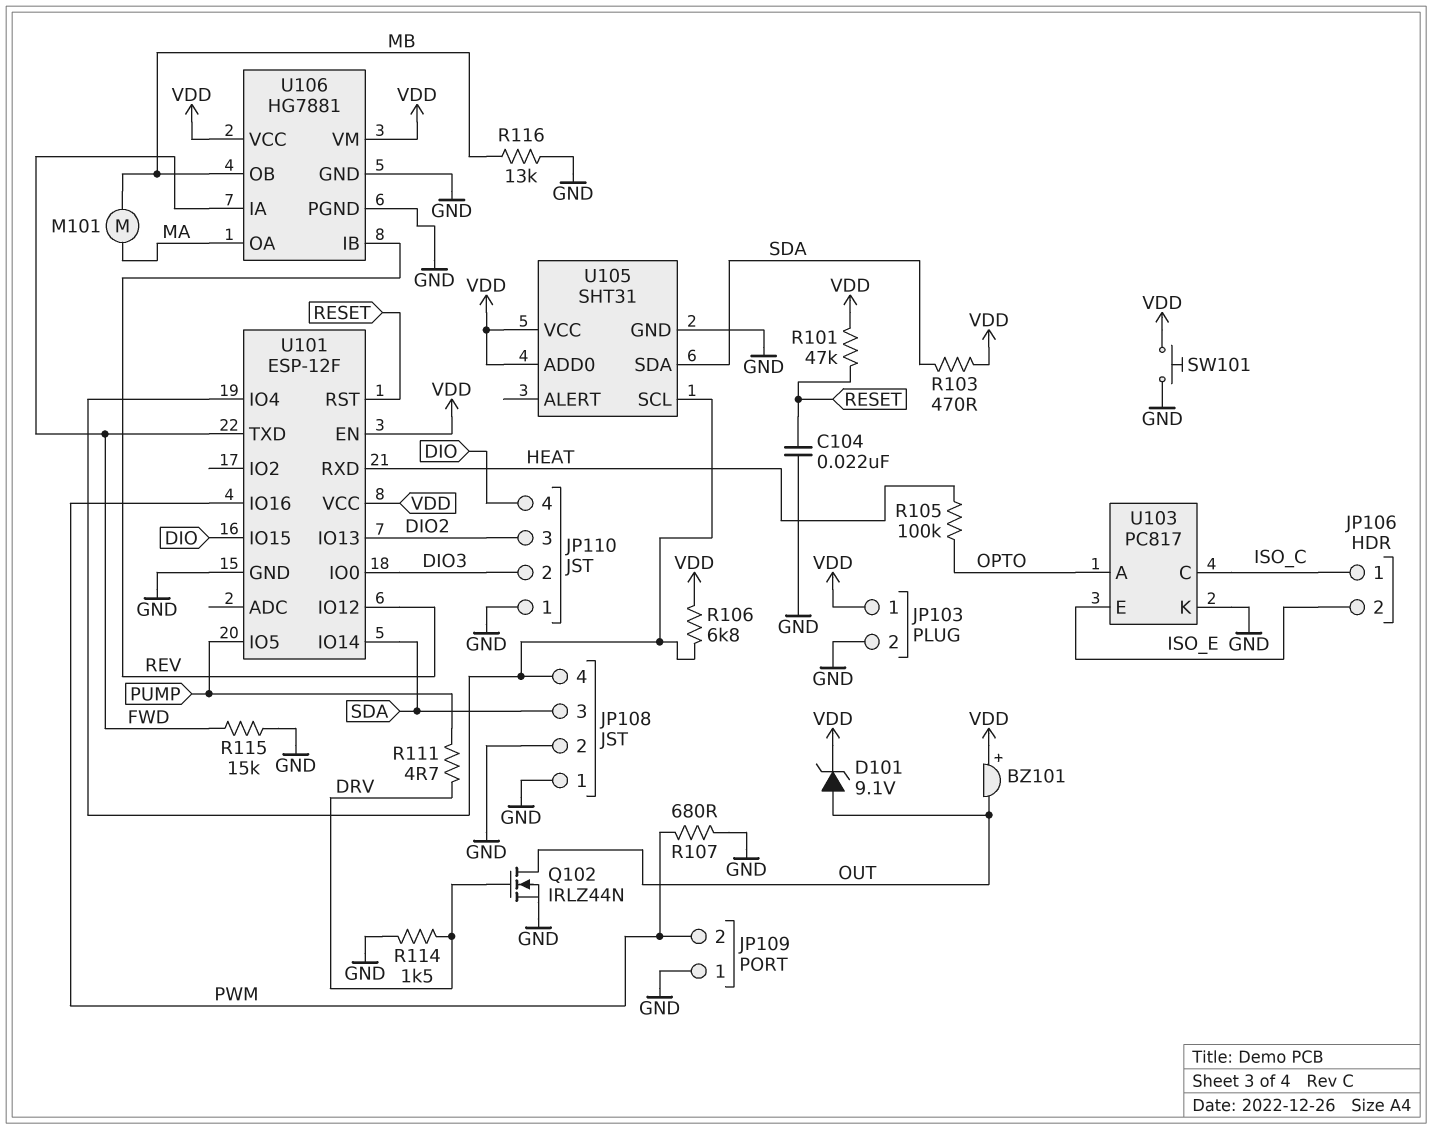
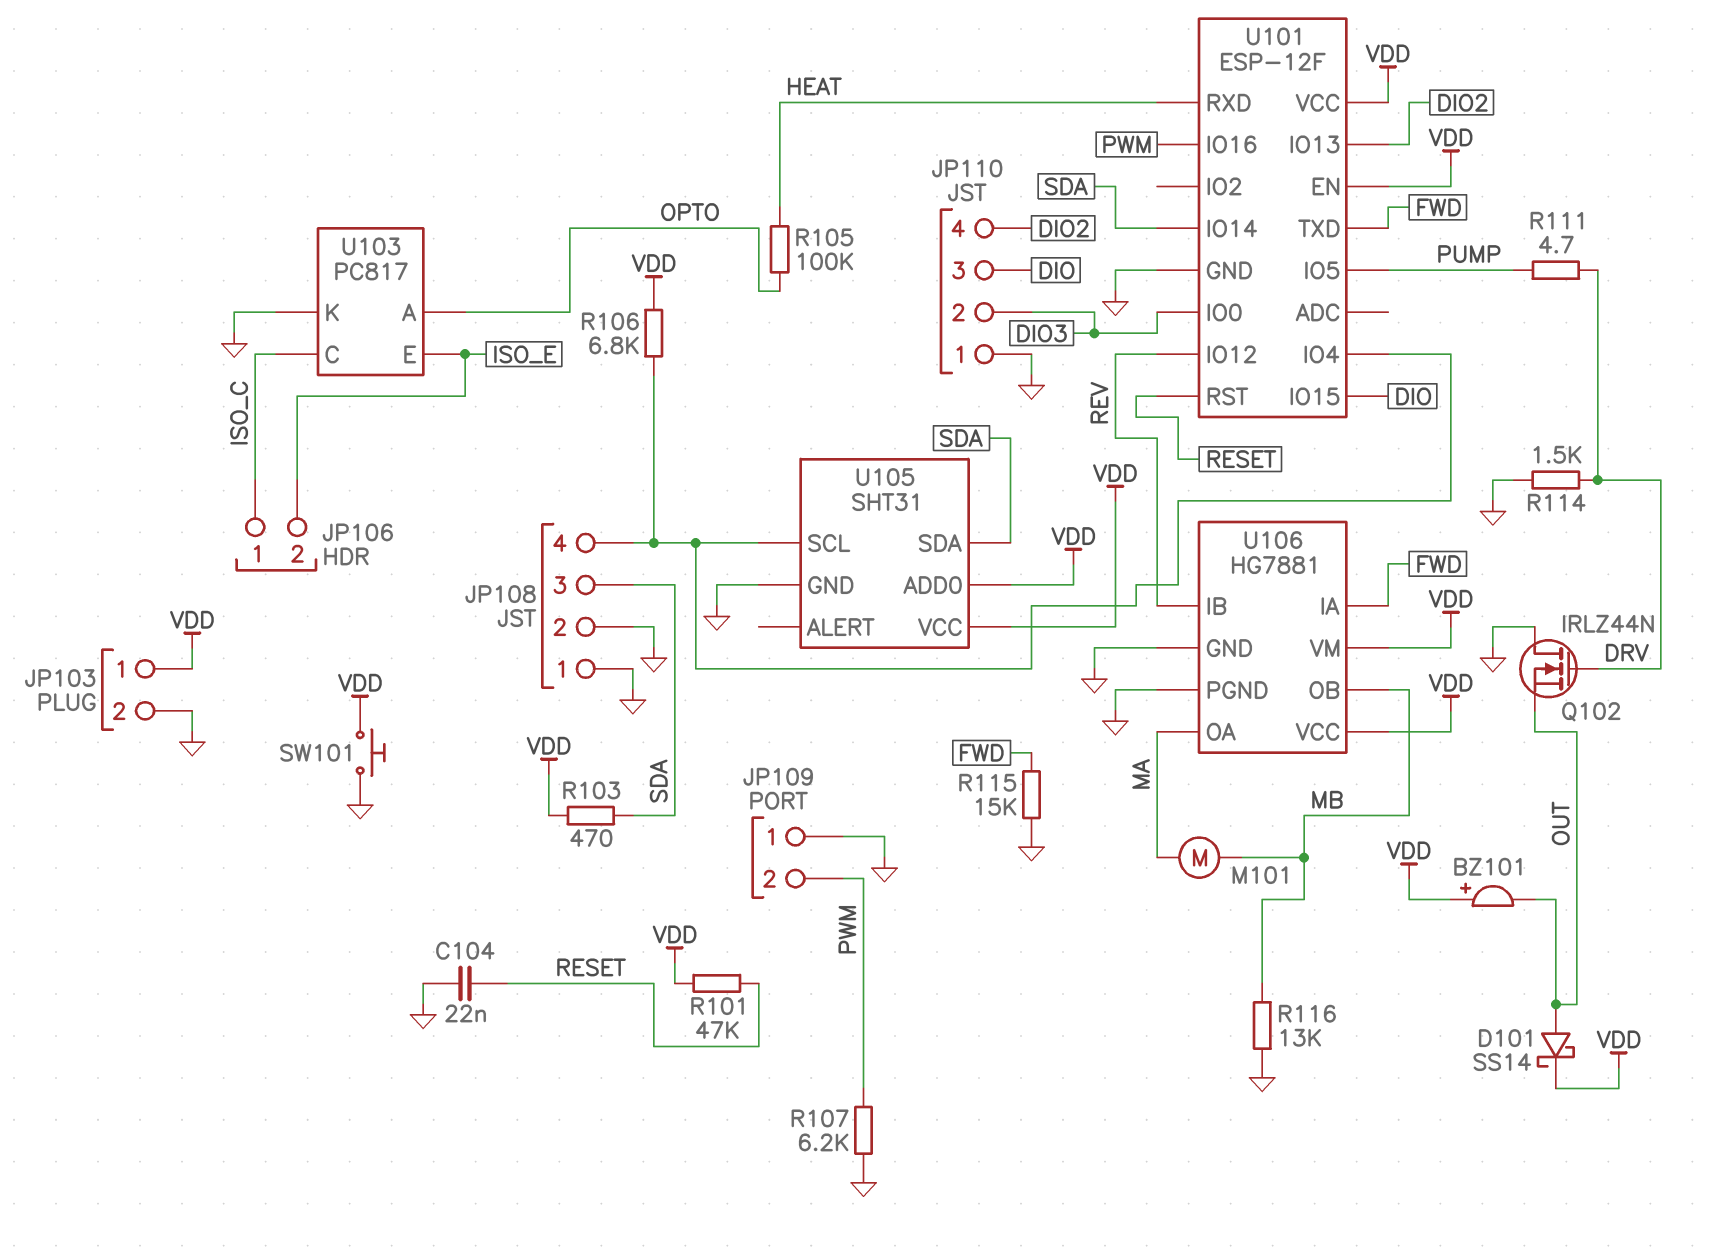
D101: zener 9.1V (A OUT, K VDD) -> schottky SS14 (A OUT, K VDD)
JP110 pin 3: DIO2 -> DIO
JP110 pin 4: DIO -> DIO2
Q102: NMOS IRLZ44N (G DRV, D OUT, S GND) -> NMOS IRLZ44N (G DRV, D GND, S OUT)
R107: 680 (GND, PWM) -> 6.2k (GND, PWM)

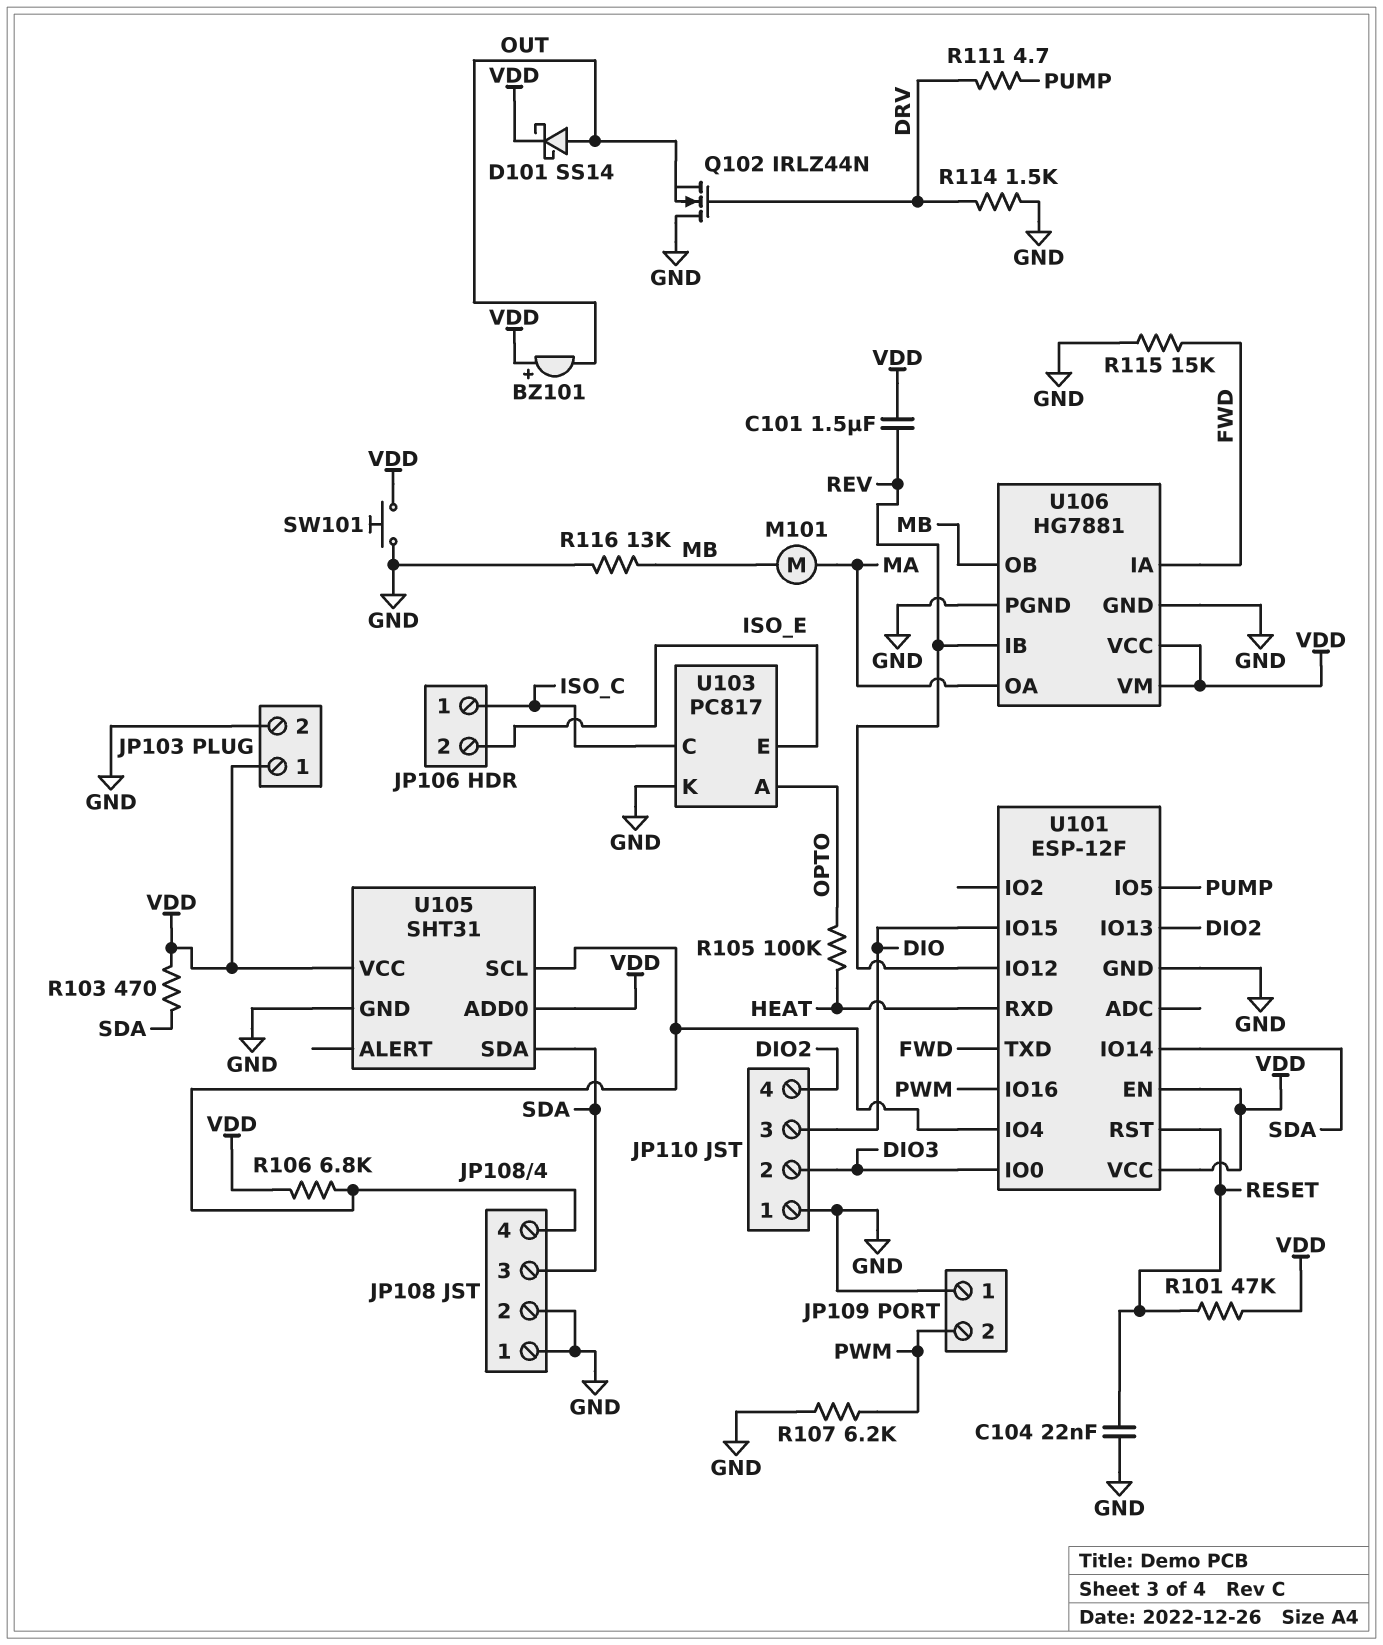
C101: none -> 1.5uF (REV, VDD)

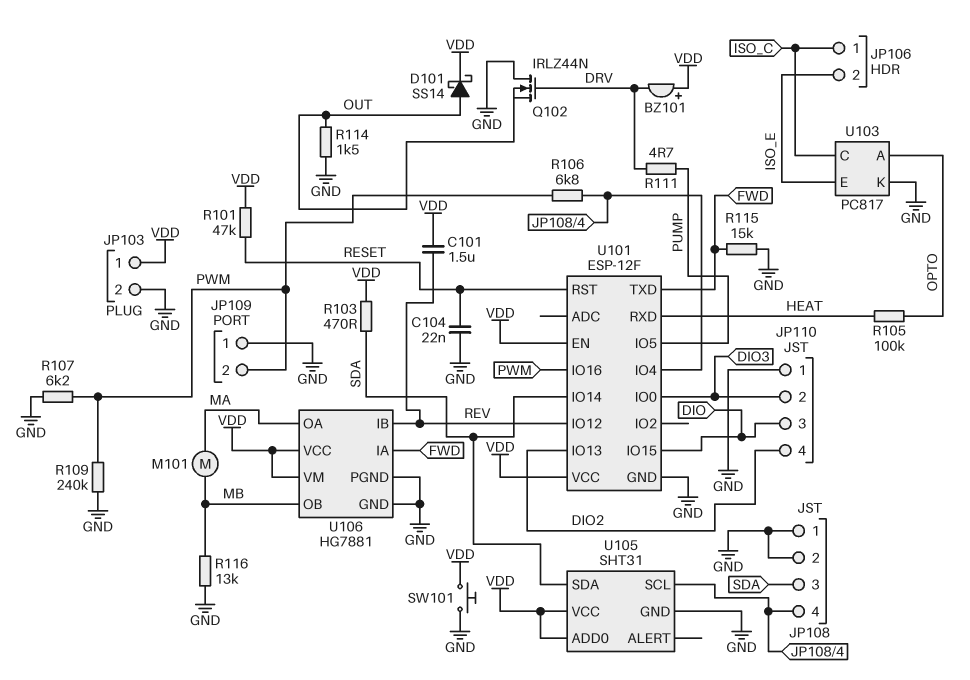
BZ101: buzzer (plus VDD, minus OUT) -> buzzer (plus VDD, minus DRV)
R106: 6.8k (JP108/4, VDD) -> 6.8k (JP108/4, PWM)
R109: none -> 240k (GND, PWM)
R114: 1.5k (DRV, GND) -> 1.5k (GND, OUT)

